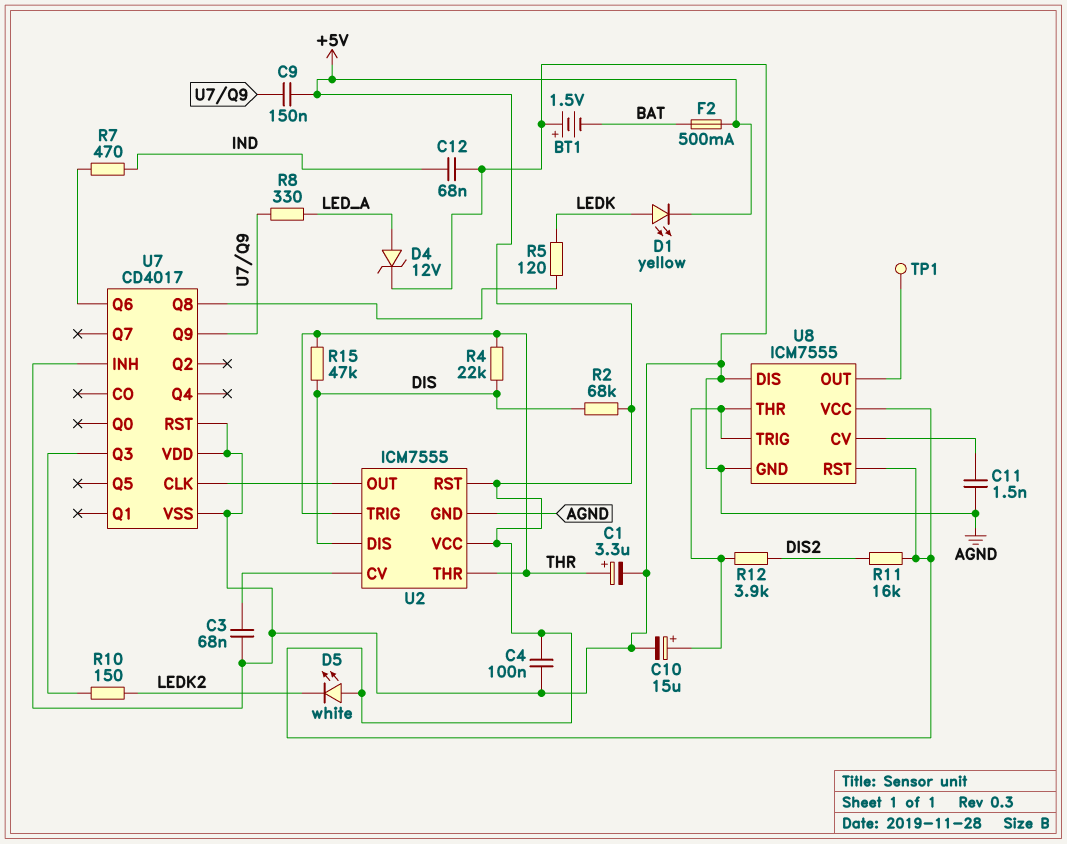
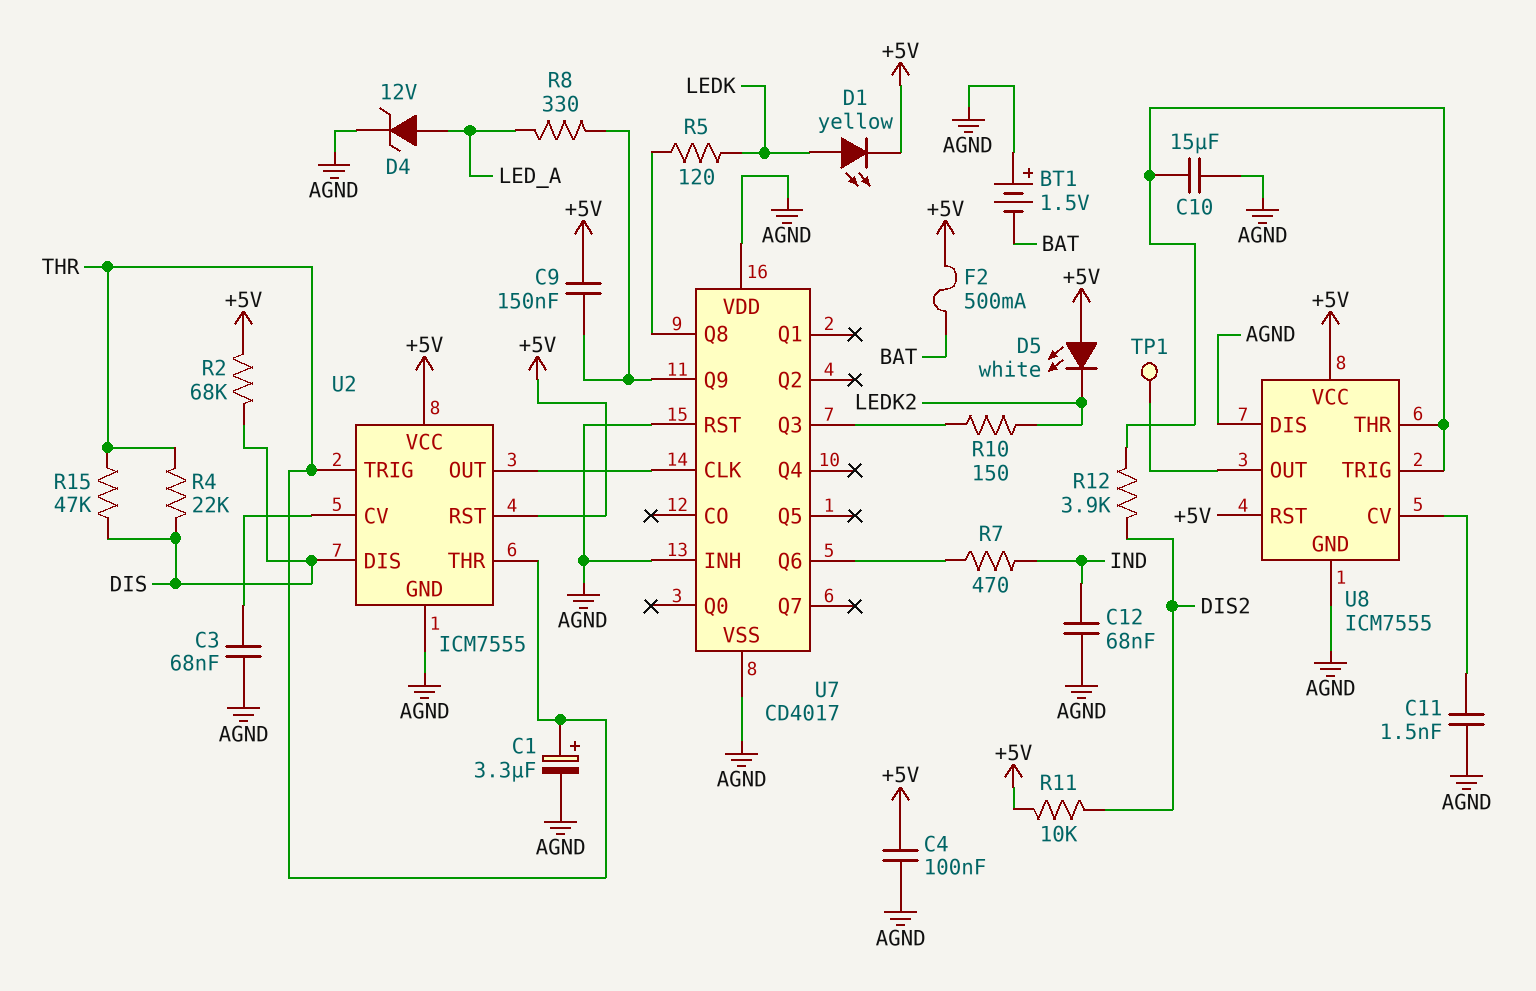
C10: 15uF (plus U8/THR, minus AGND) -> 15uF (AGND, U8/THR)
R11: 16k (+5V, DIS2) -> 10k (+5V, DIS2)

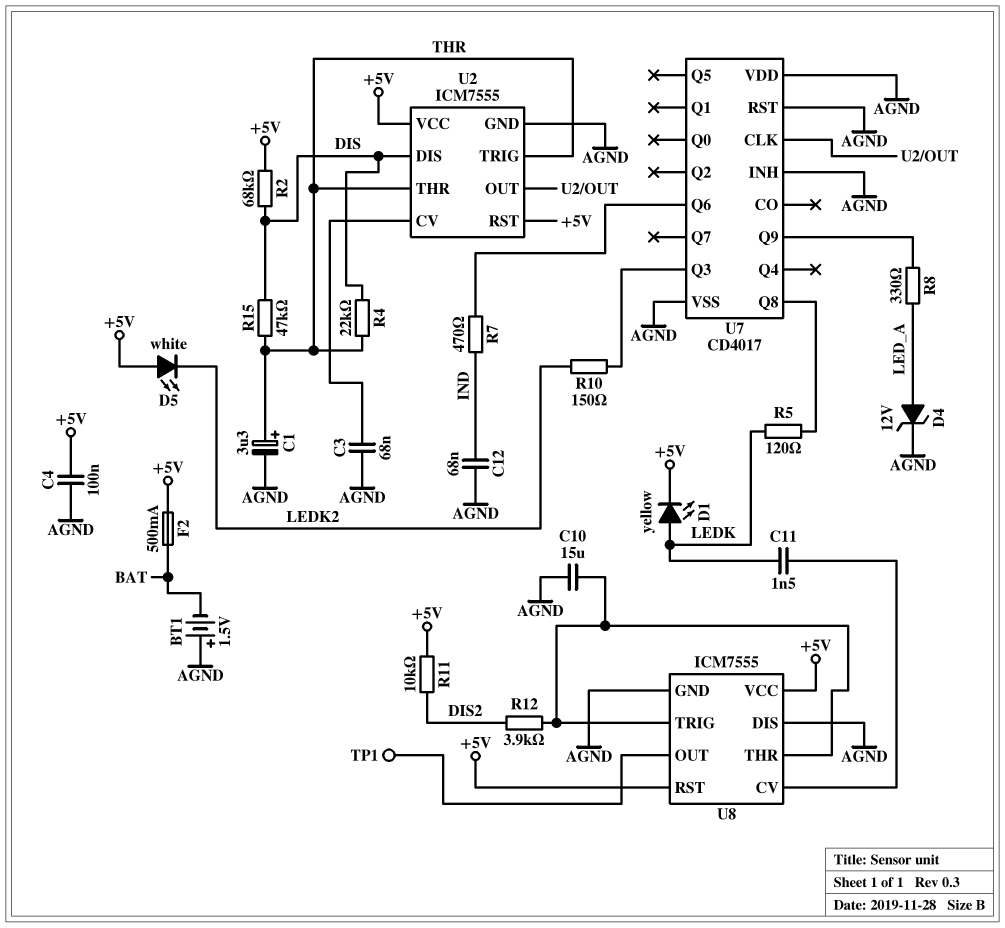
C9: 150nF (+5V, U7/Q9) -> none
C11: 1.5nF (AGND, U8/CV) -> 1.5nF (LEDK, U8/CV)

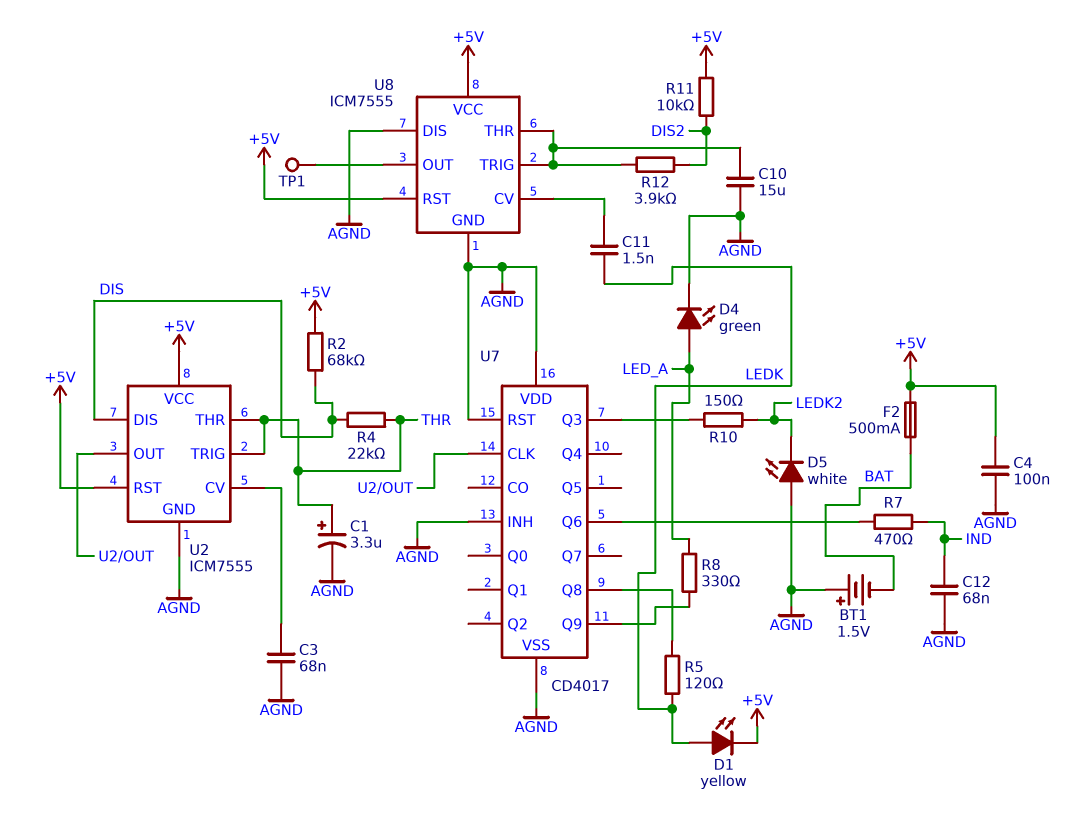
D4: zener 12V (A LED_A, K AGND) -> LED green (A LED_A, K AGND)
D5: LED white (A +5V, K LEDK2) -> LED white (A AGND, K LEDK2)
R15: 47k (DIS, THR) -> none

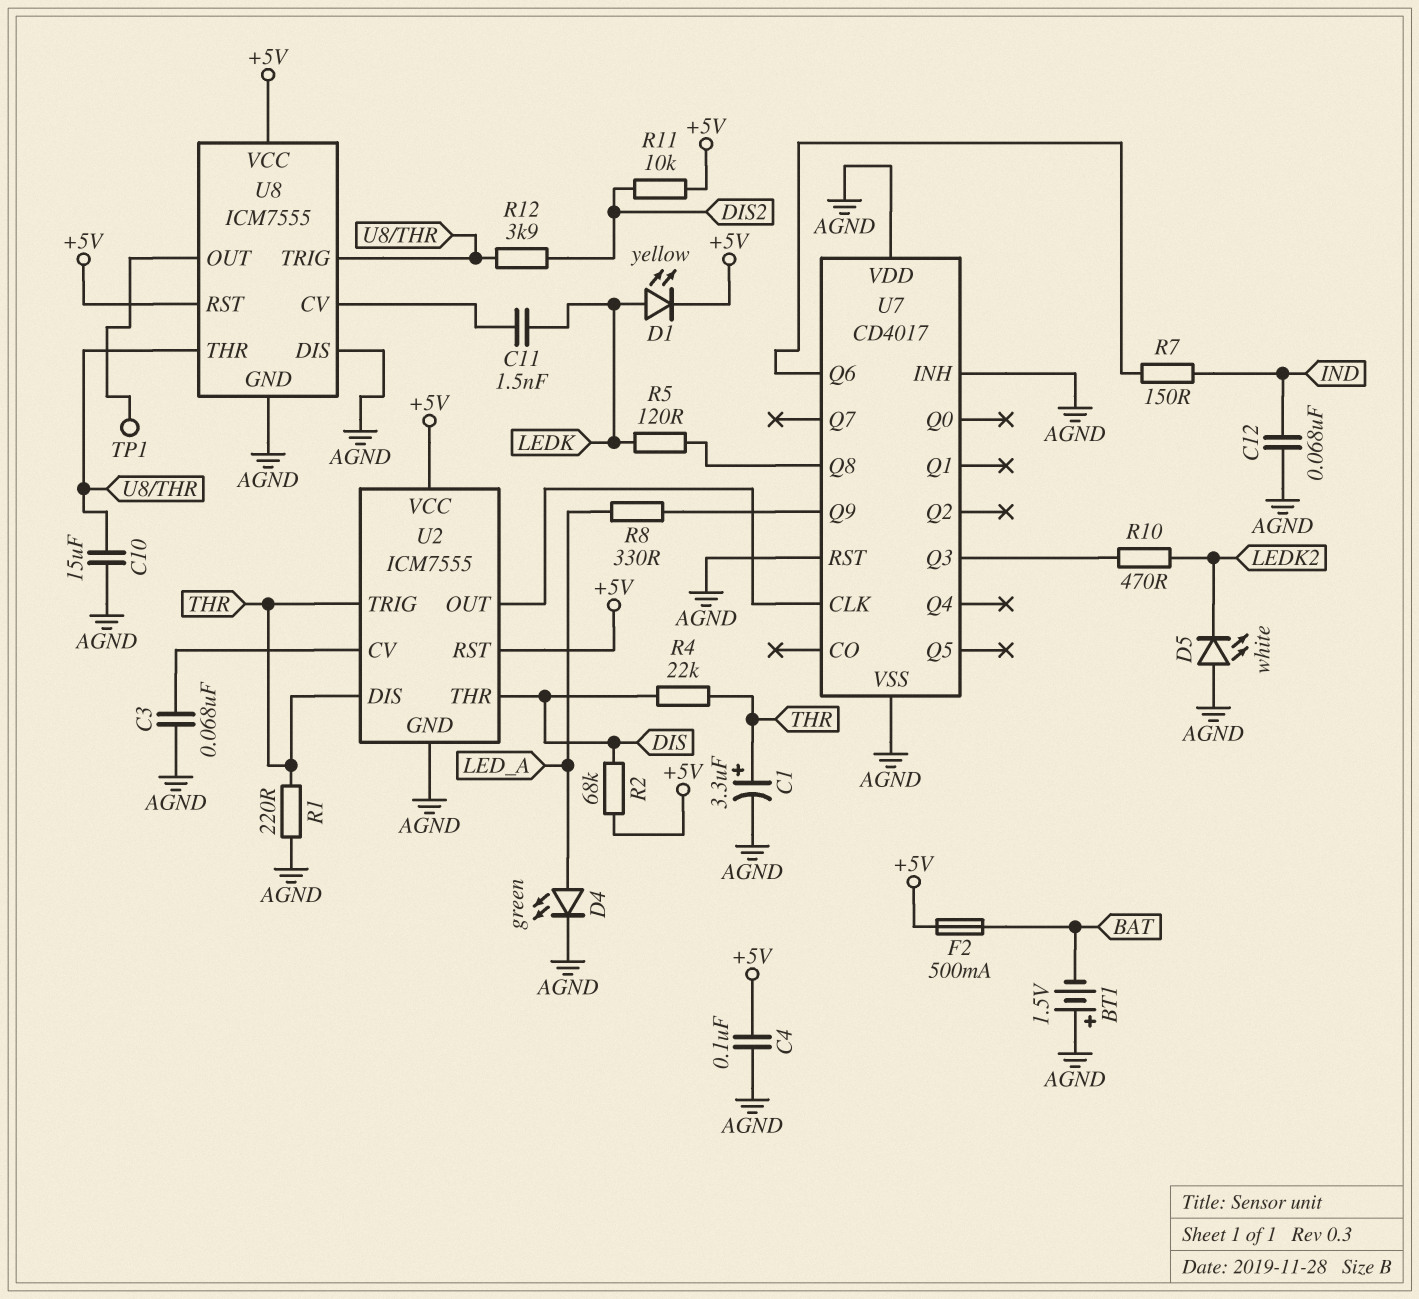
R1: none -> 220 (AGND, THR)
R7: 470 (IND, U7/Q6) -> 150 (IND, U7/Q6)
R10: 150 (LEDK2, U7/Q3) -> 470 (LEDK2, U7/Q3)
U2 pin DIS: DIS -> THR
U2 pin THR: THR -> DIS

